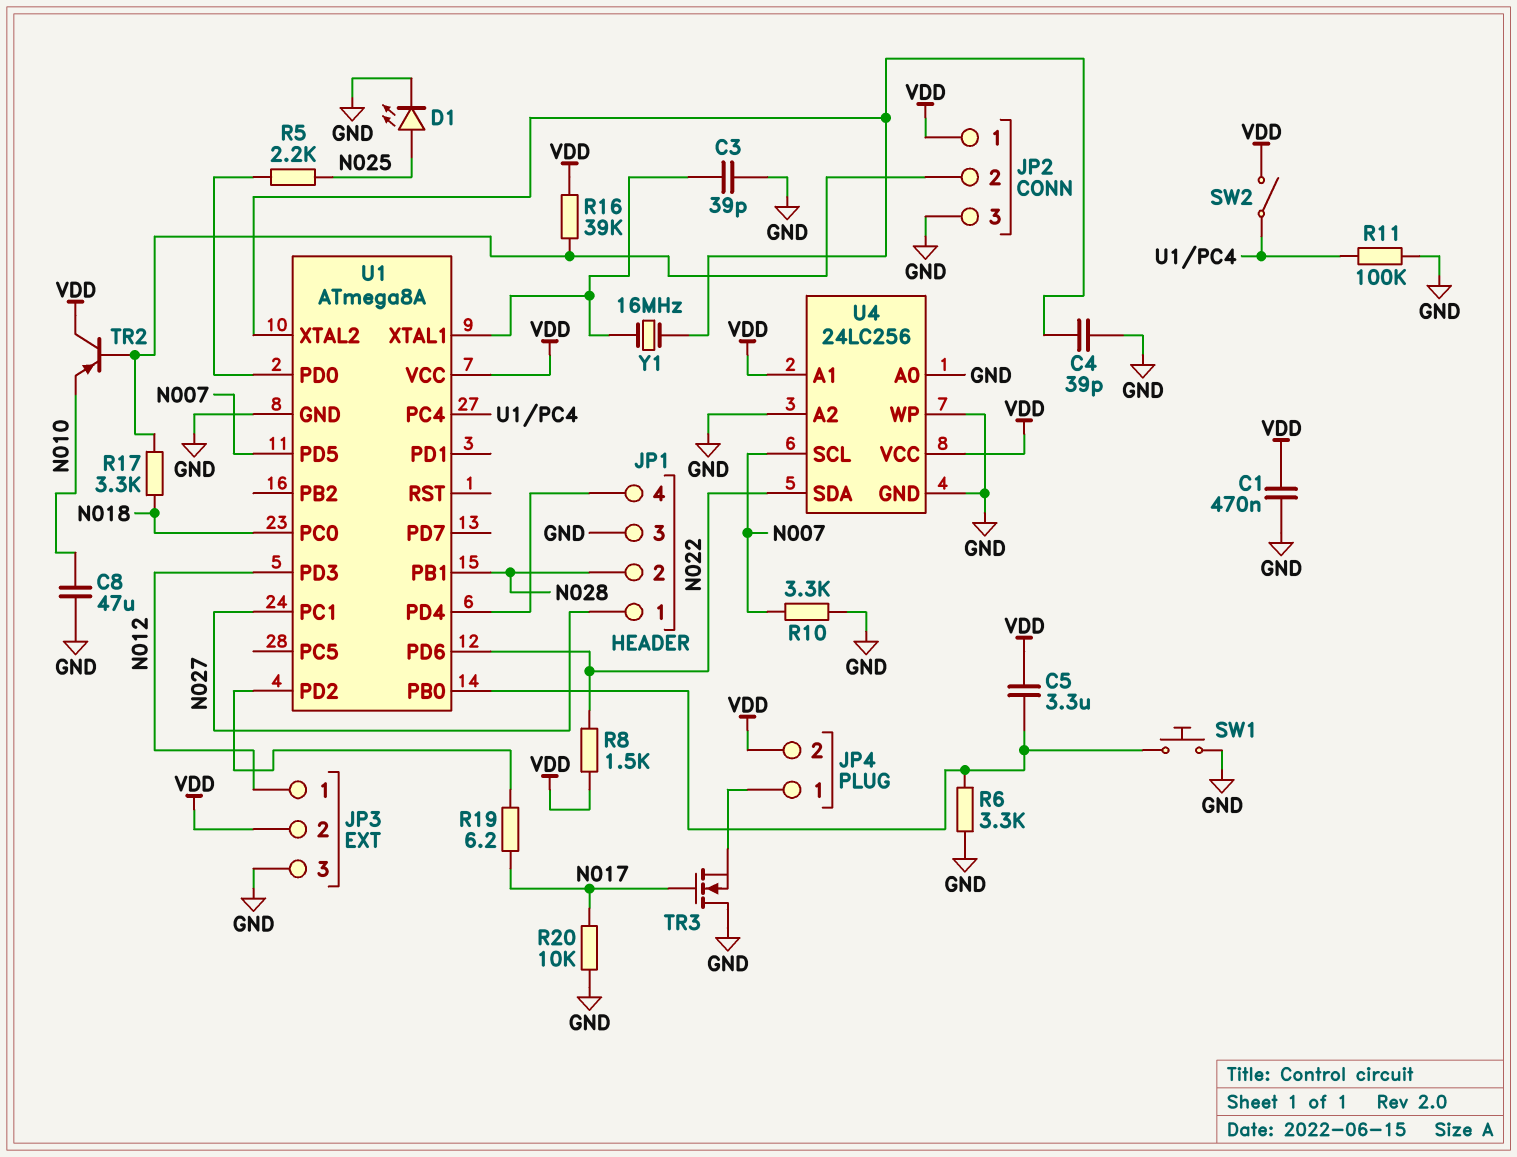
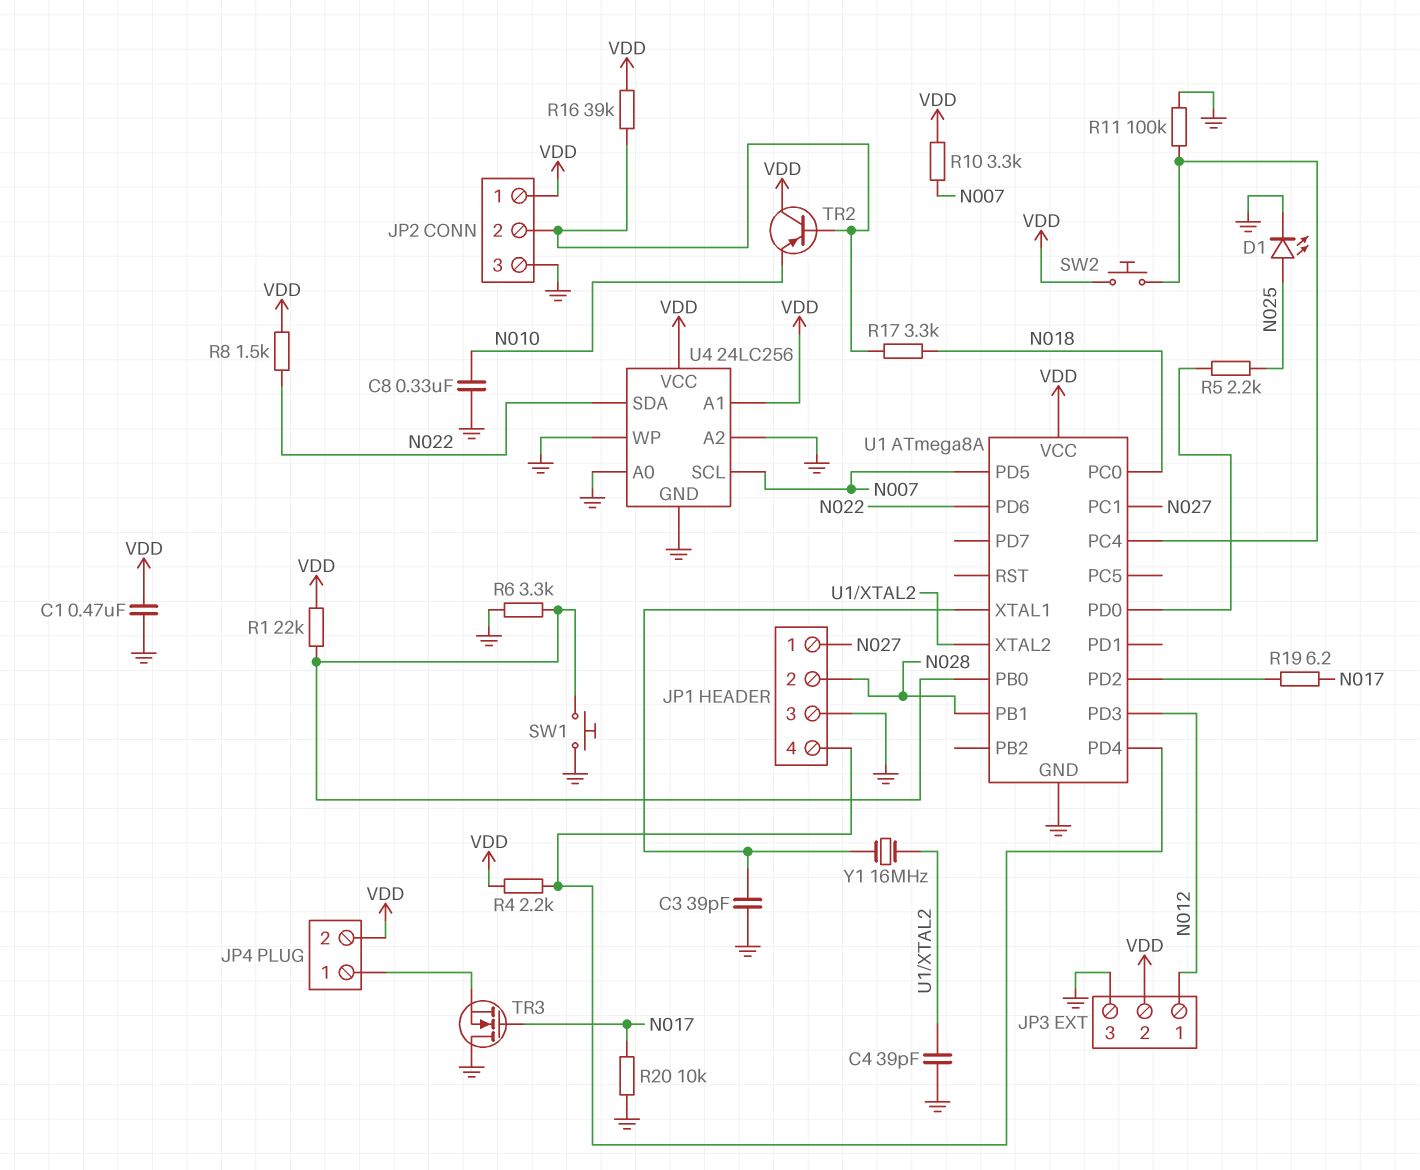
C5: 3.3uF (U1/PB0, VDD) -> none
C8: 47uF (GND, N010) -> 330nF (GND, N010)
R1: none -> 22k (U1/PB0, VDD)
R4: none -> 2.2k (JP1/4, VDD)
R10: 3.3k (GND, N007) -> 3.3k (N007, VDD)
SW2: switch (U1/PC4, VDD) -> button (U1/PC4, VDD)

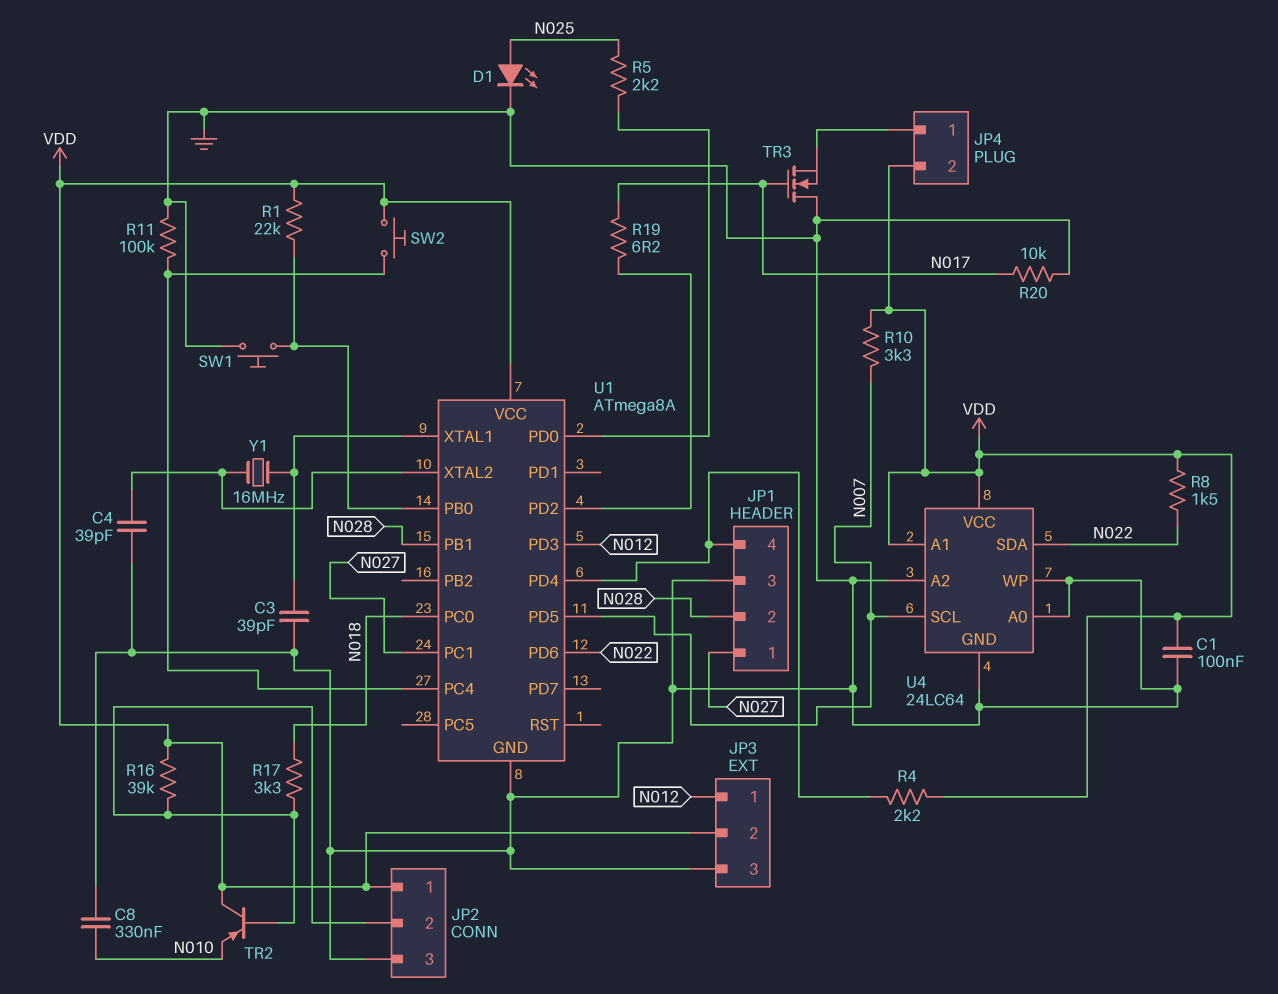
C1: 470nF (GND, VDD) -> 100nF (GND, VDD)
R6: 3.3k (GND, U1/PB0) -> none
U4: 24LC256 -> 24LC64

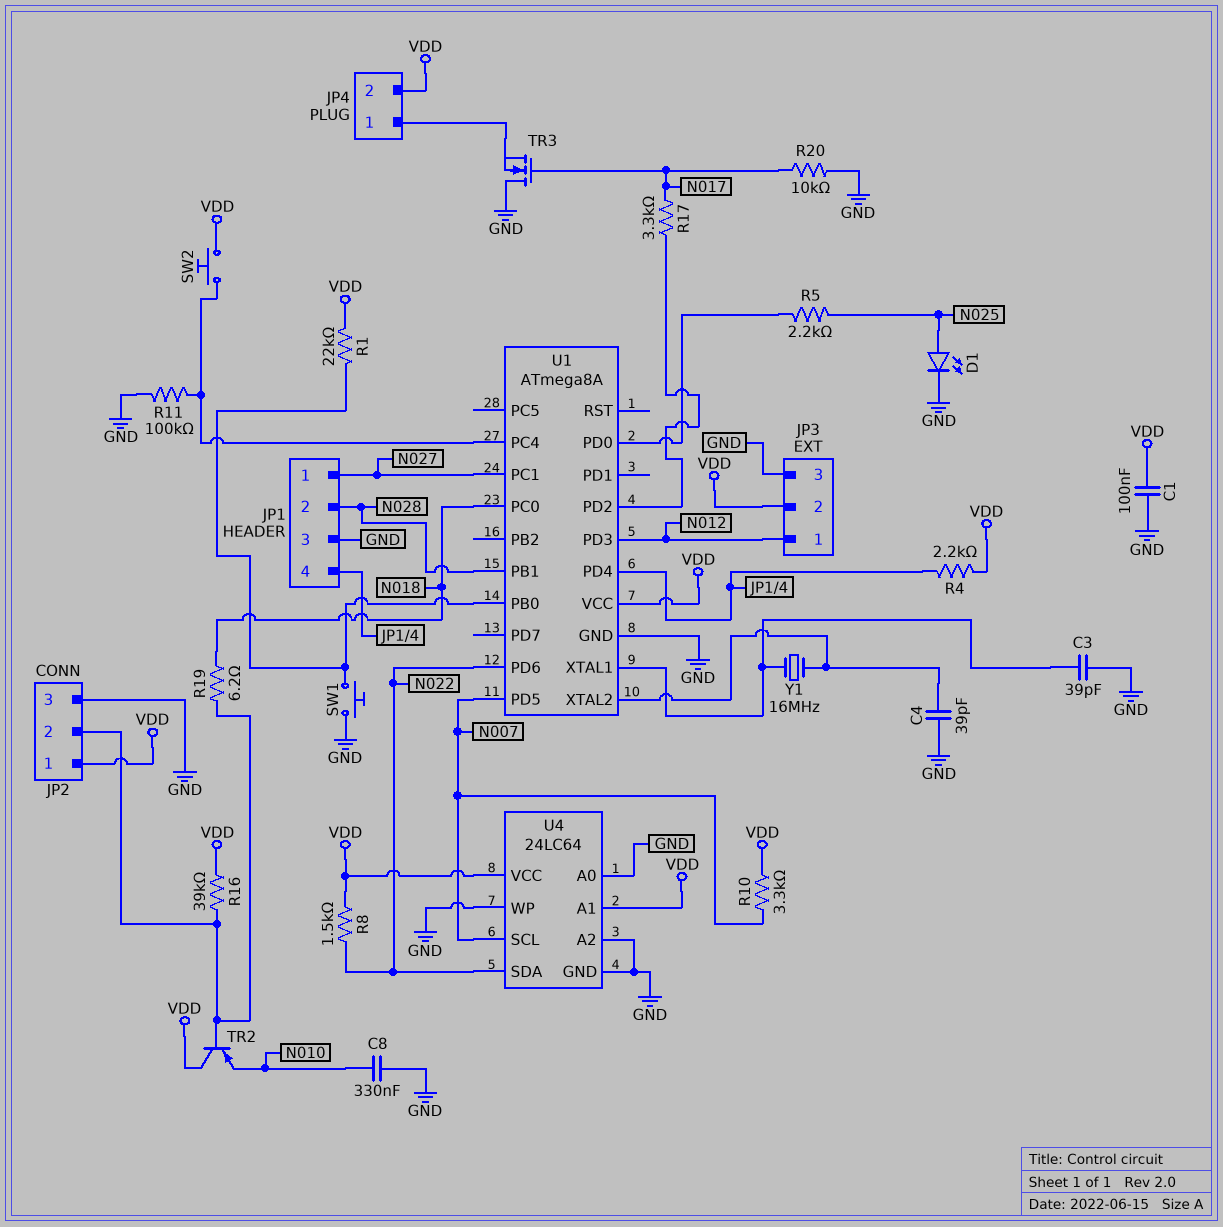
R17: 3.3k (JP2/2, N018) -> 3.3k (N017, U1/PD2)
R19: 6.2 (N017, U1/PD2) -> 6.2 (JP2/2, N018)

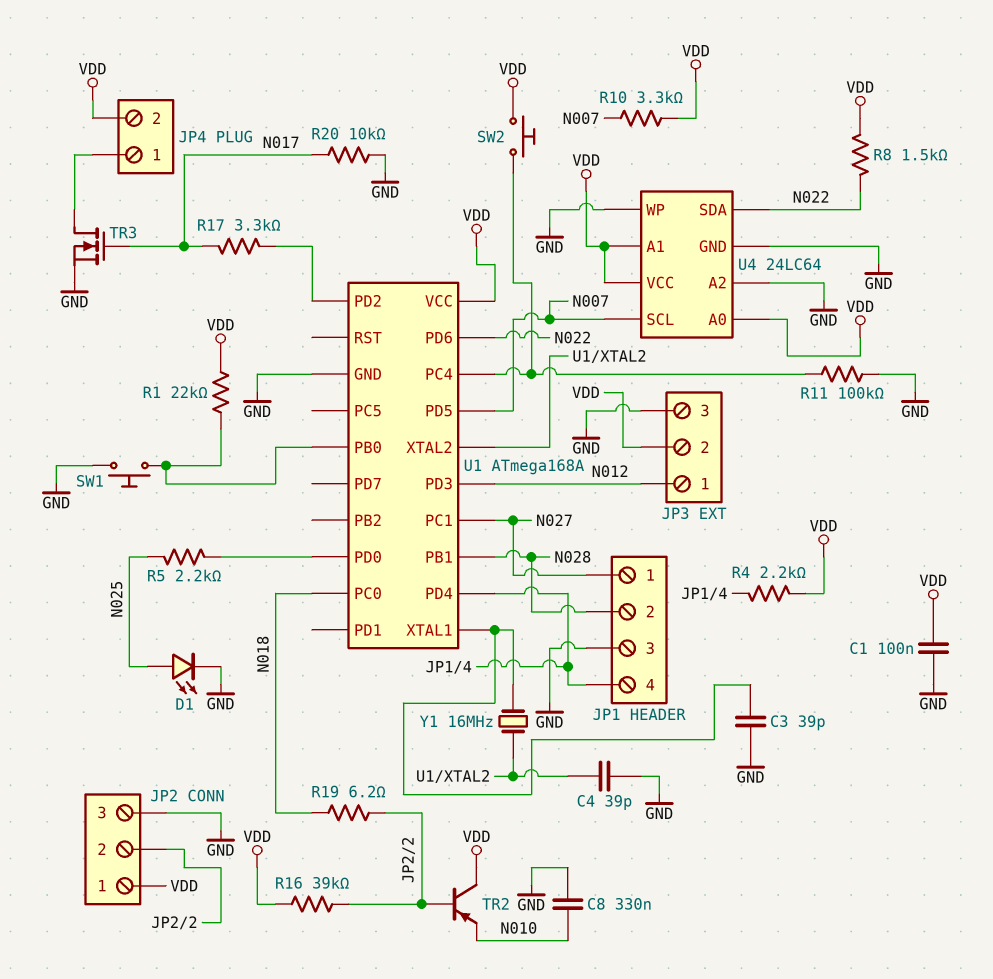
TR3: NMOS (G N017, D GND, S JP4/1) -> NMOS (G N017, D JP4/1, S GND)
U1: ATmega8A -> ATmega168A
U4 pin A0: GND -> VDD

